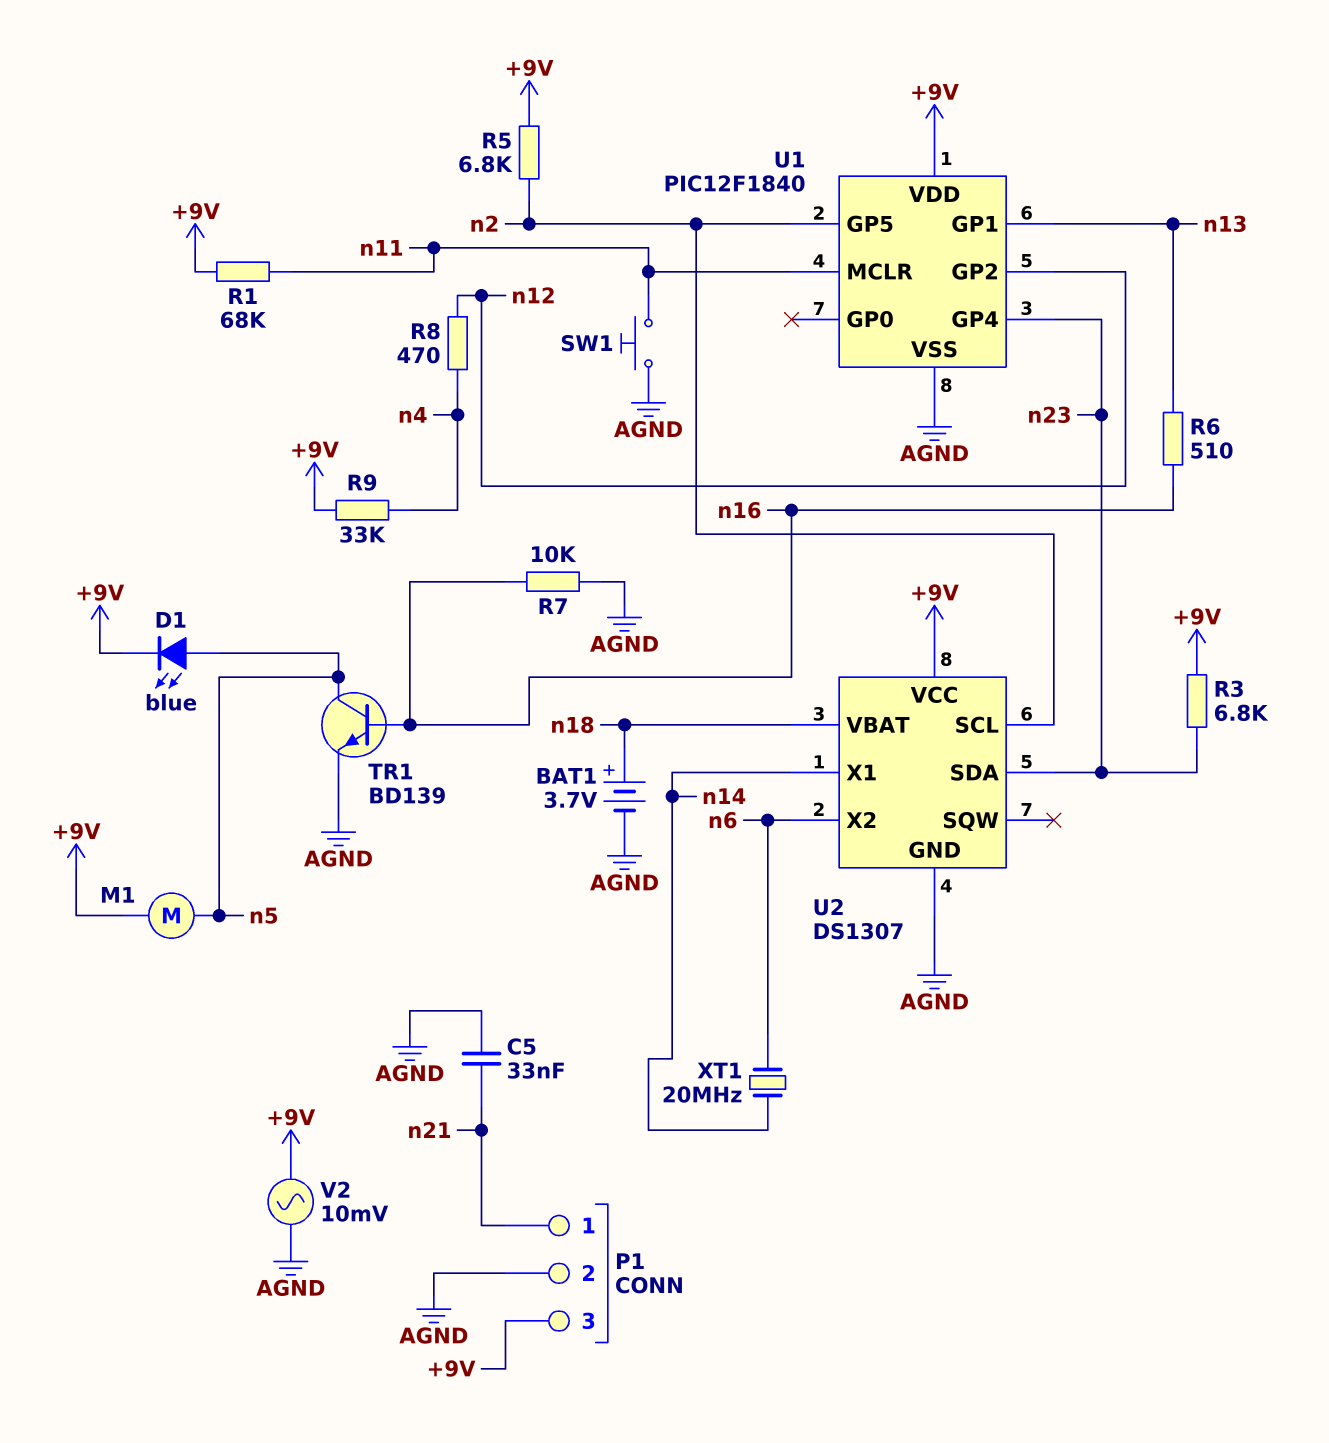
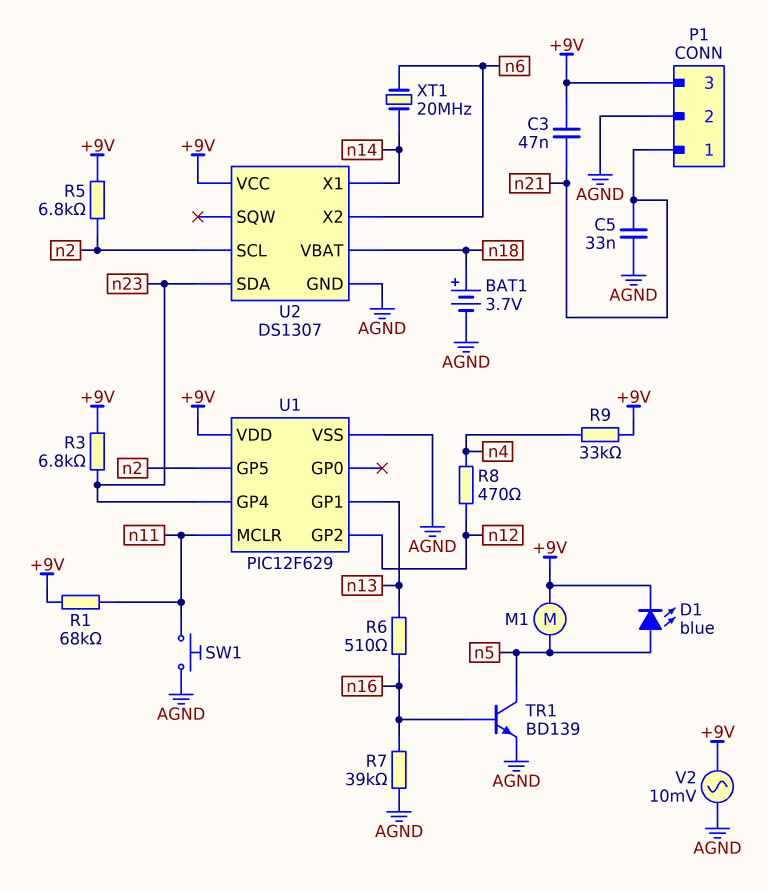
C3: none -> 47nF (+9V, n21)
R7: 10k (AGND, n16) -> 39k (AGND, n16)
U1: PIC12F1840 -> PIC12F629

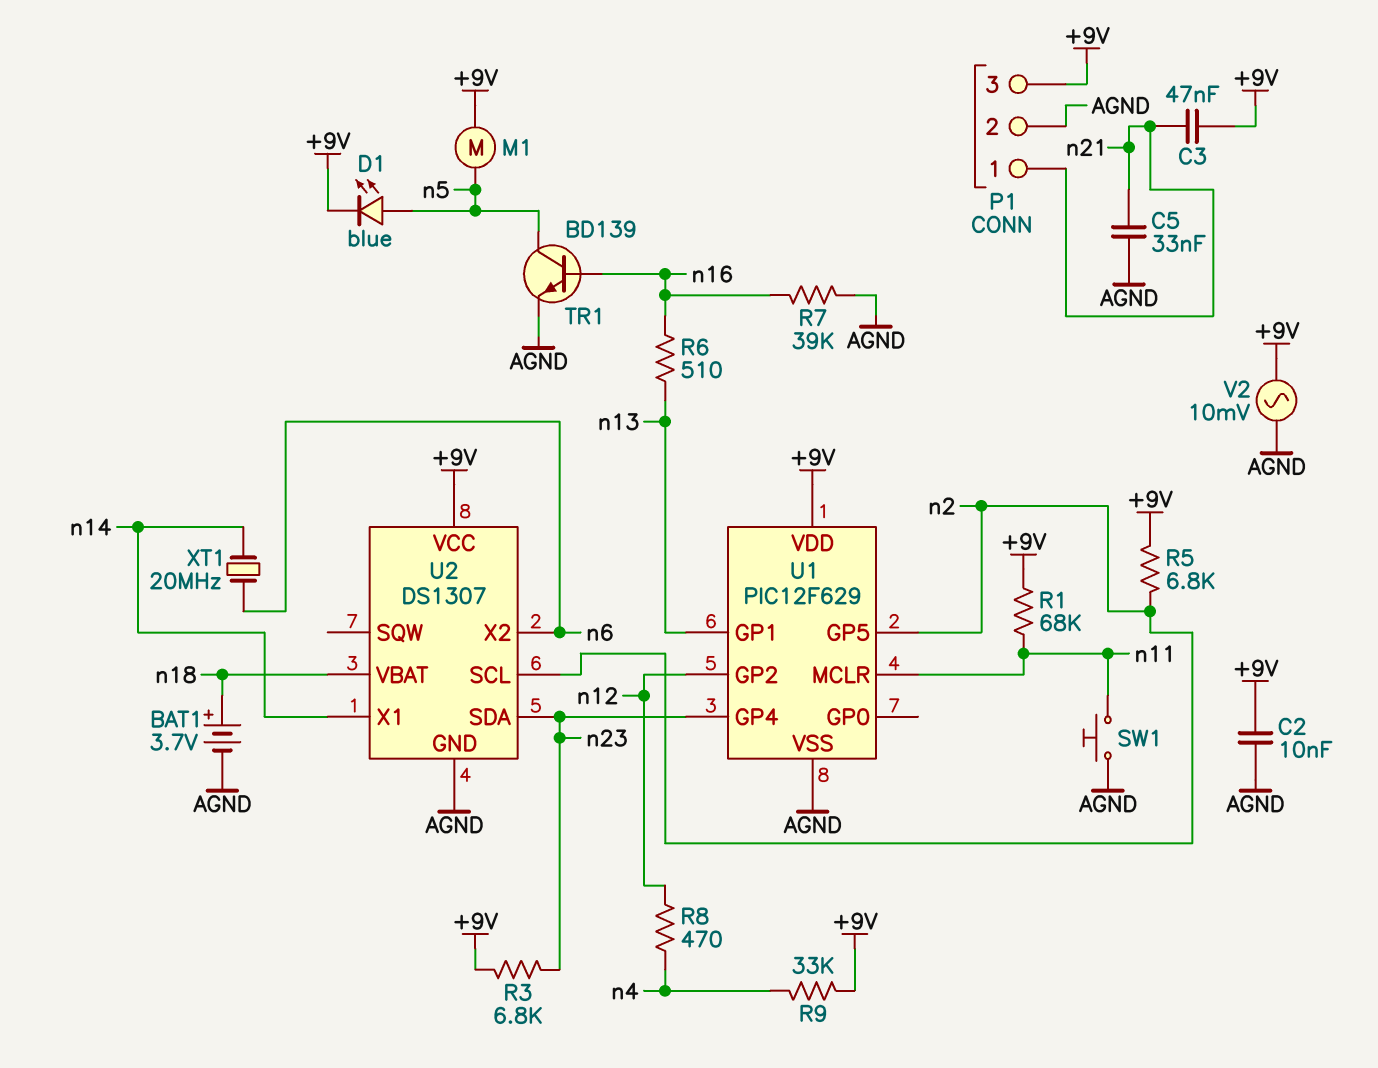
C2: none -> 10nF (+9V, AGND)

